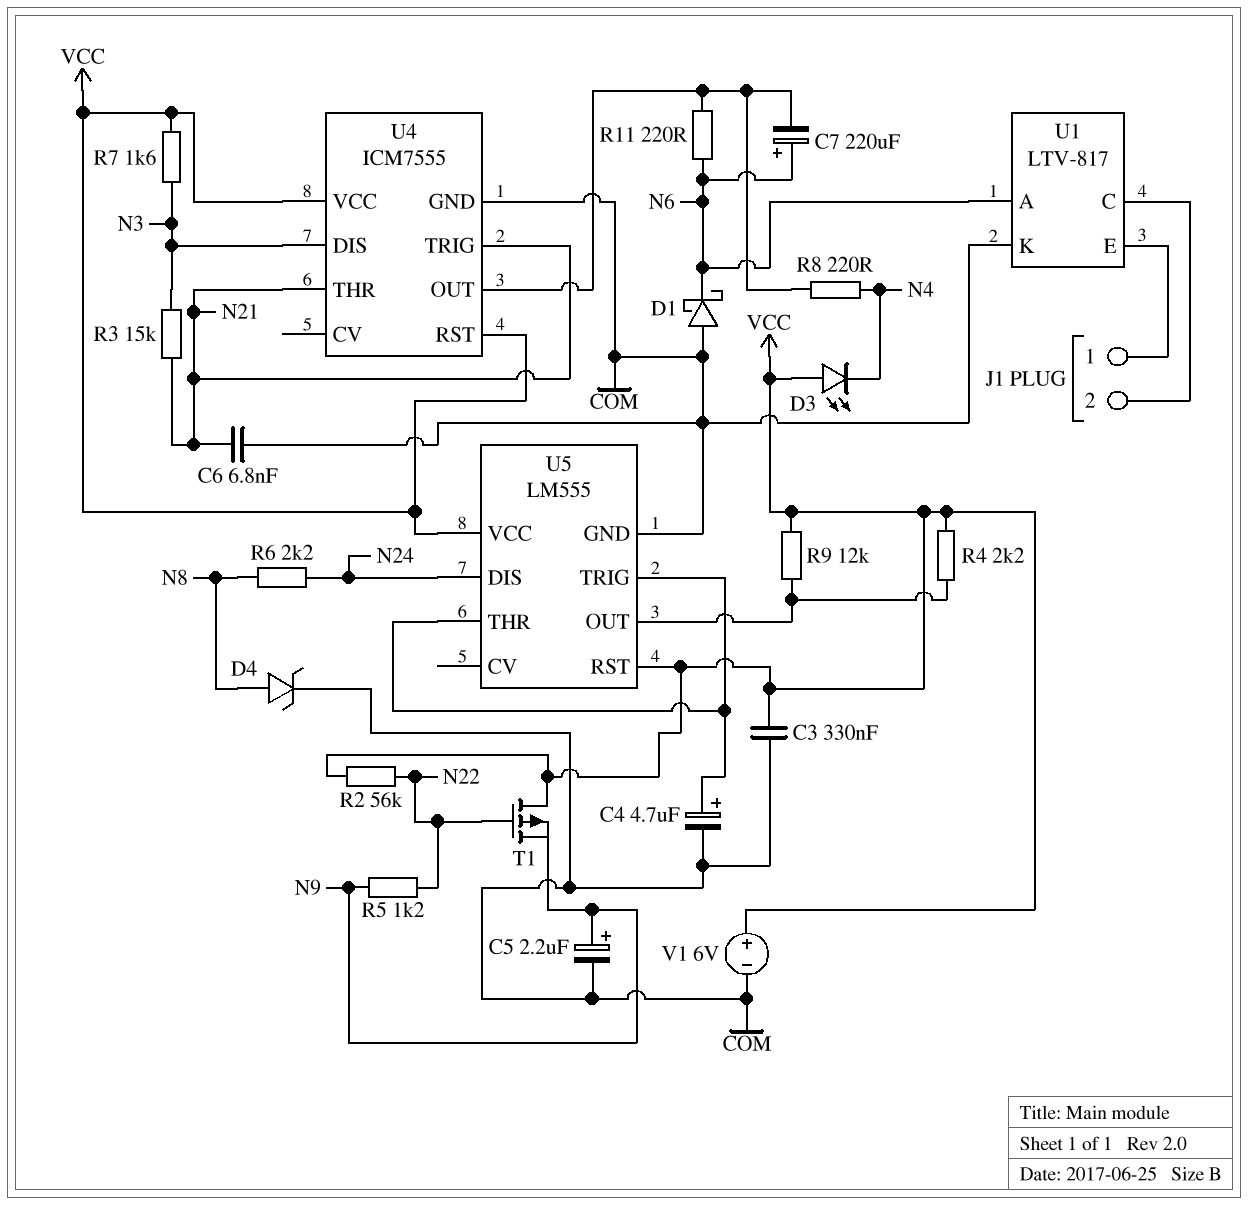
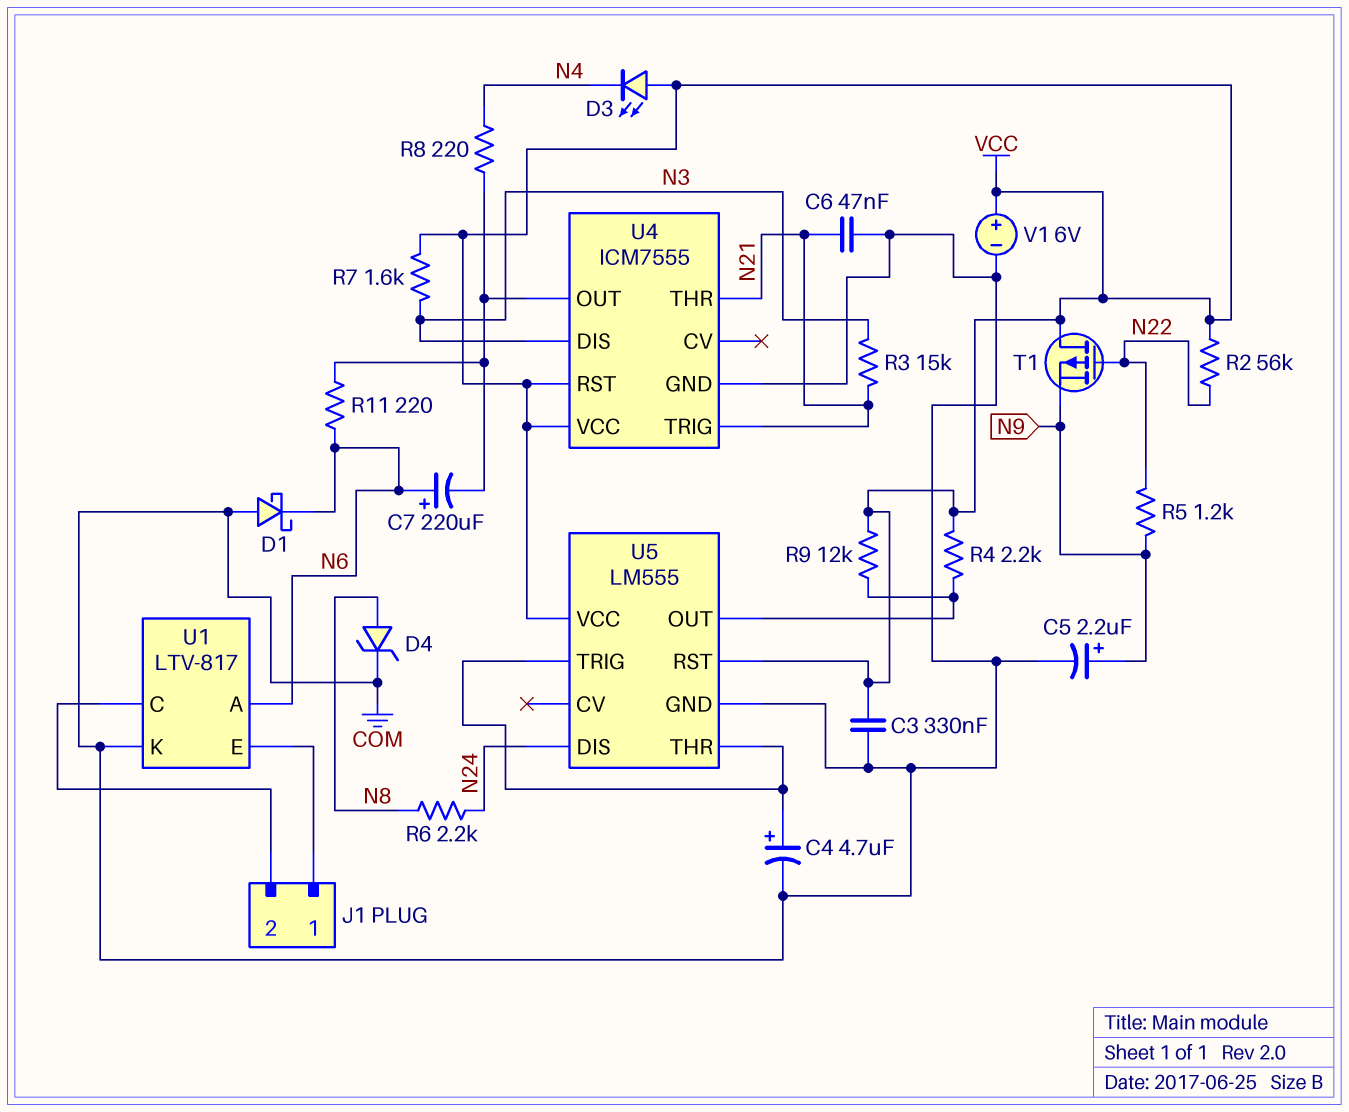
C6: 6.8nF (COM, N21) -> 47nF (COM, N21)

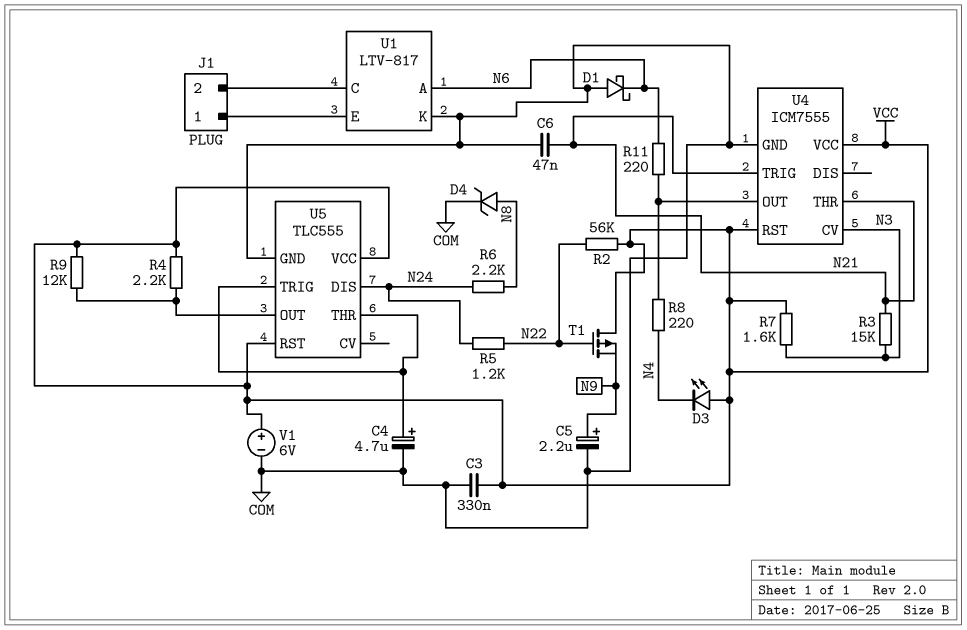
C7: 220uF (plus N6, minus U4/OUT) -> none
R5: 1.2k (N9, N22) -> 1.2k (N22, N24)
U4 pin CV: none -> N3
U4 pin DIS: N3 -> none
U5: LM555 -> TLC555

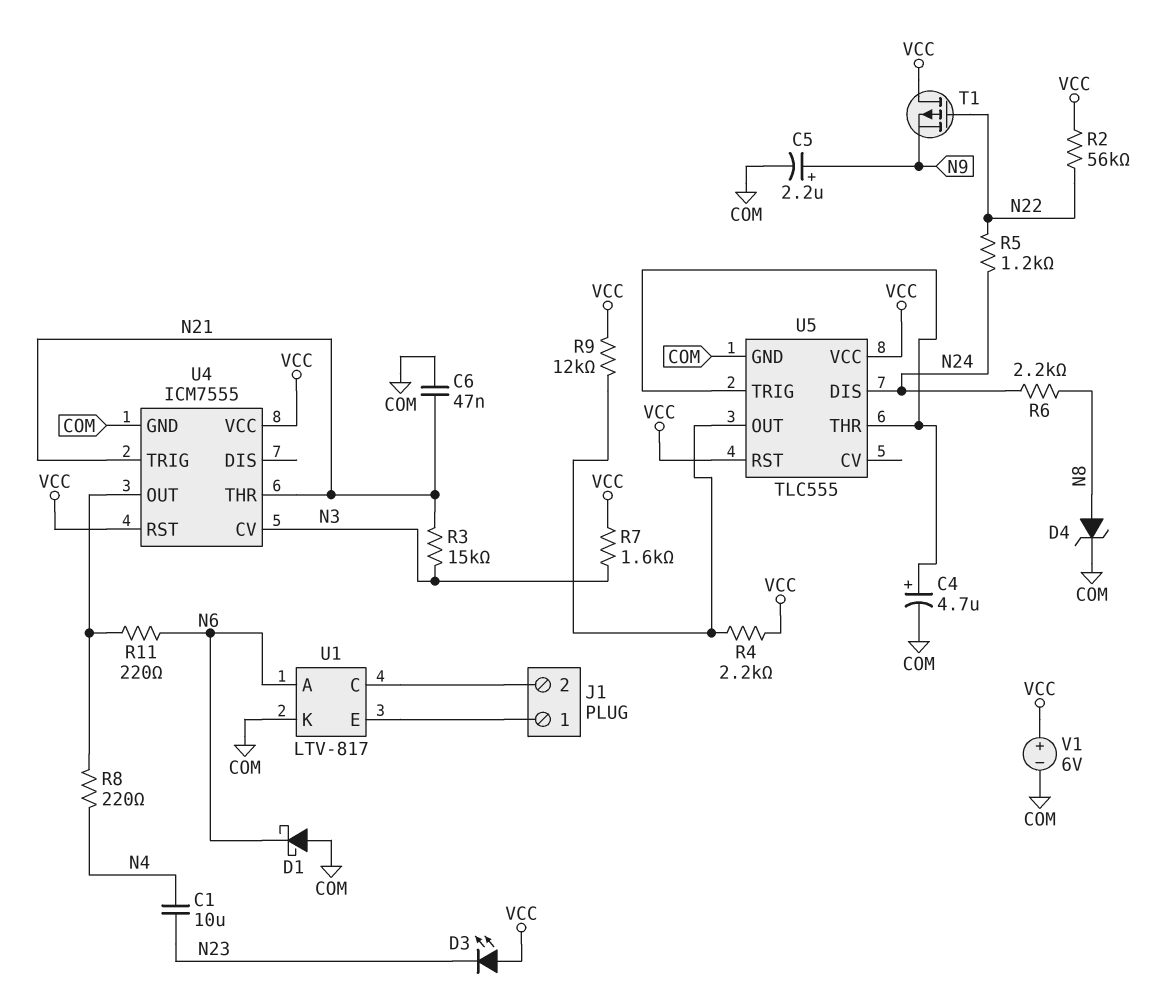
C1: none -> 10uF (N4, N23)
C3: 330nF (COM, VCC) -> none
D3: LED (A VCC, K N4) -> LED (A VCC, K N23)

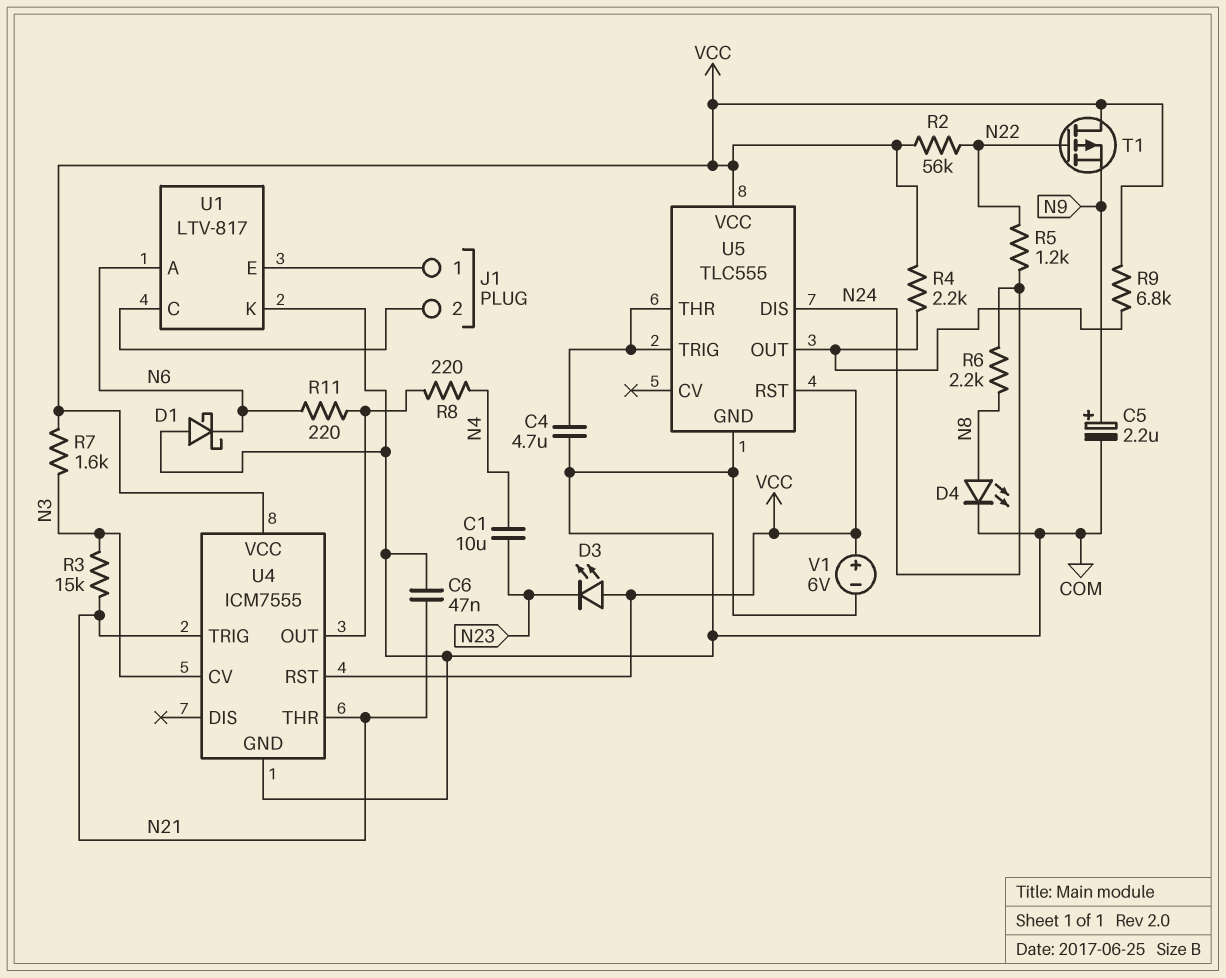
C4: 4.7uF (plus U5/THR, minus COM) -> 4.7uF (COM, U5/THR)
D4: zener (A N8, K COM) -> LED (A N8, K COM)
R9: 12k (U5/OUT, VCC) -> 6.8k (U5/OUT, VCC)

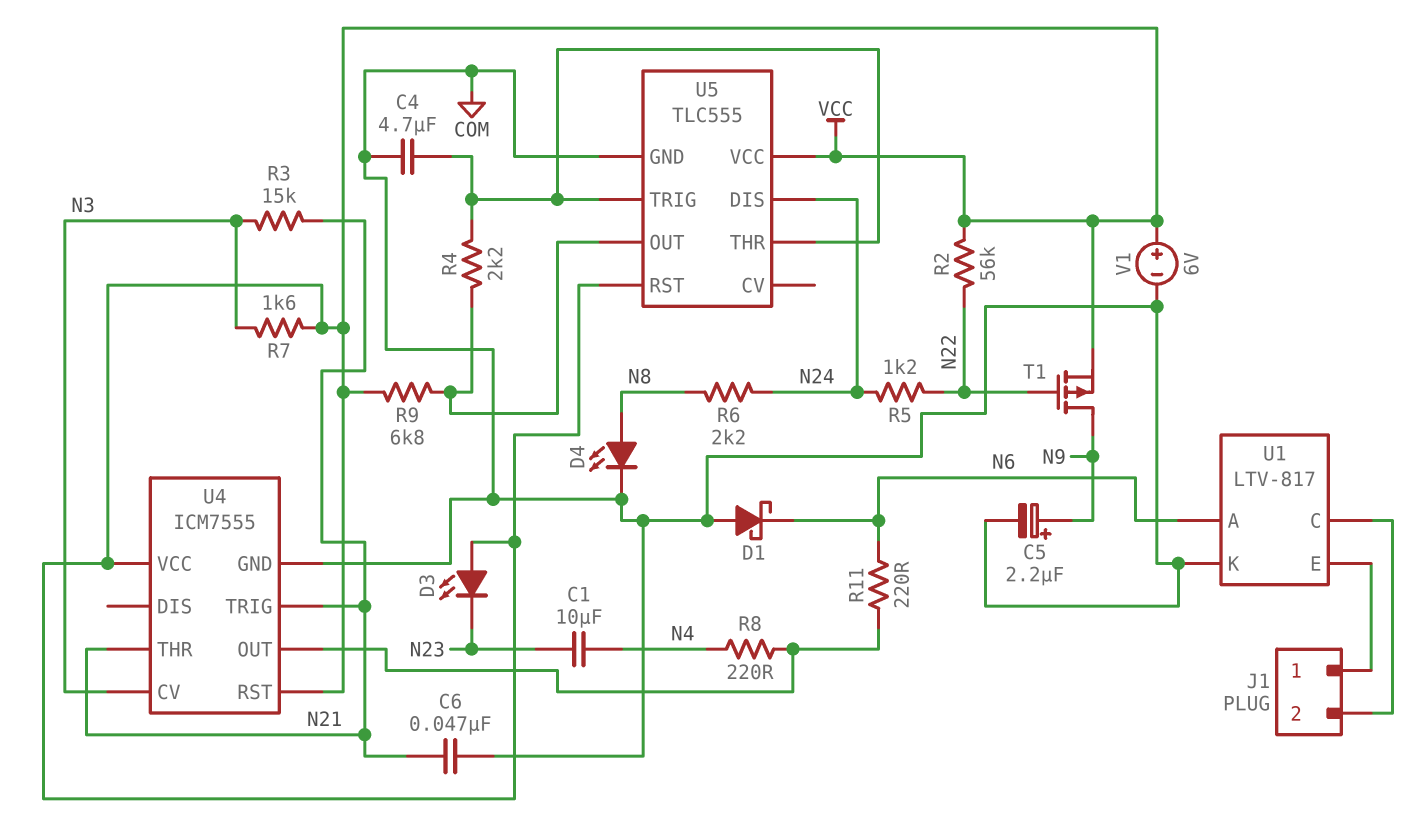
R4: 2.2k (U5/OUT, VCC) -> 2.2k (U5/OUT, U5/THR)
T1: PMOS (G N22, D VCC, S N9) -> PMOS (G N22, D N9, S VCC)

